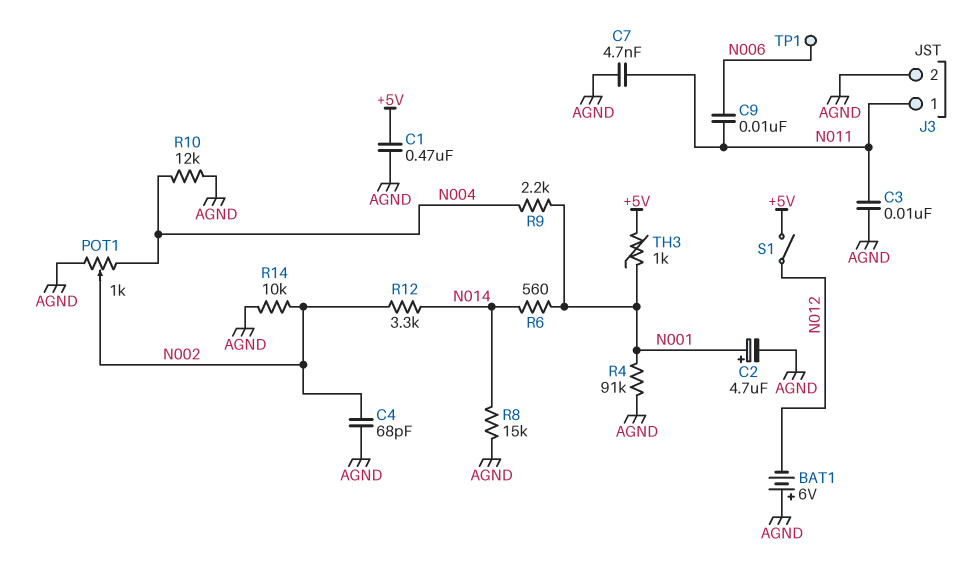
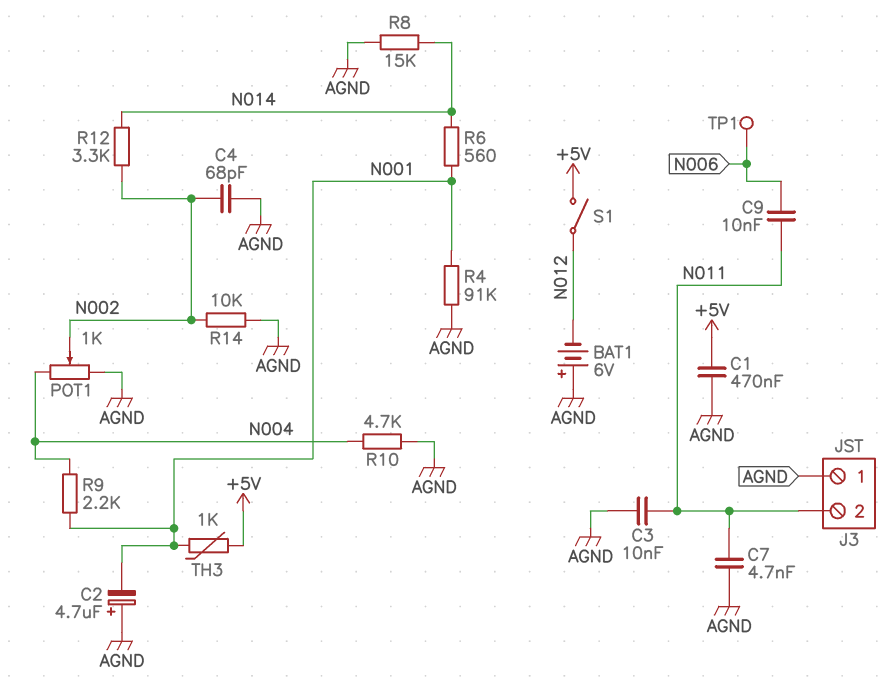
C2: 4.7uF (plus N001, minus AGND) -> 4.7uF (plus AGND, minus N001)
J3 pin 1: N011 -> AGND
J3 pin 2: AGND -> N011
R10: 12k (AGND, N004) -> 4.7k (AGND, N004)

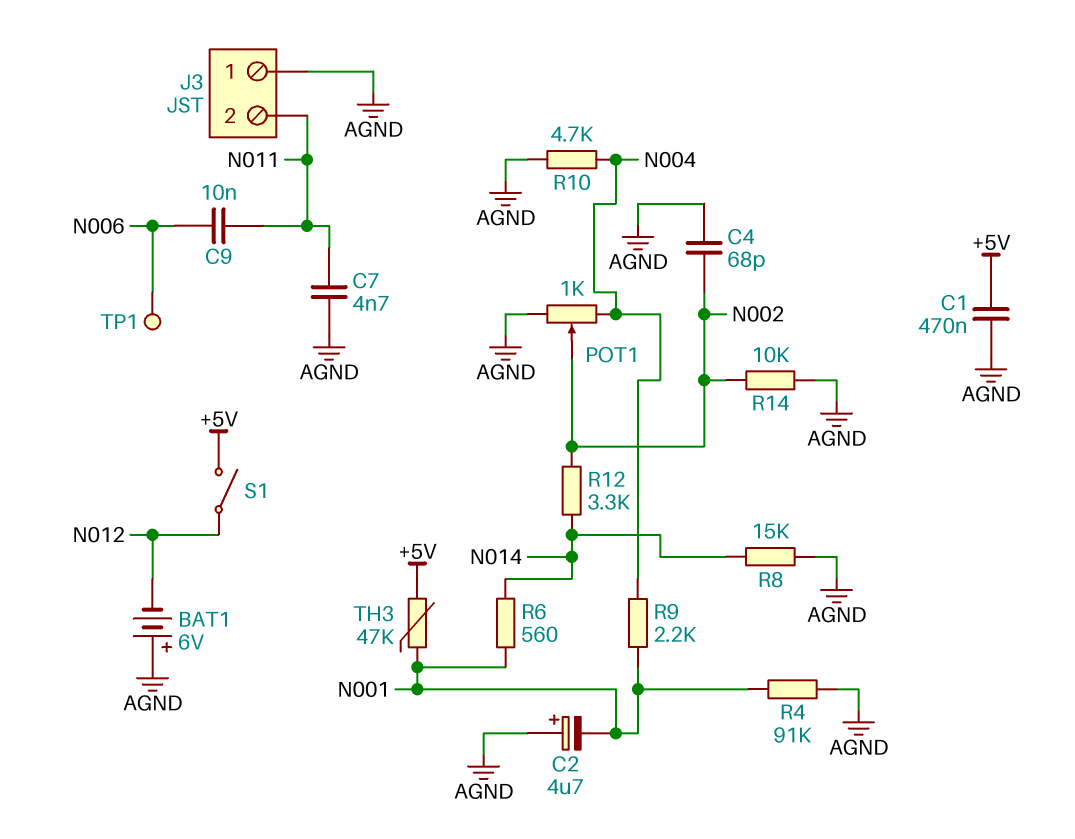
C3: 10nF (AGND, N011) -> none
TH3: 1k (+5V, N001) -> 47k (+5V, N001)

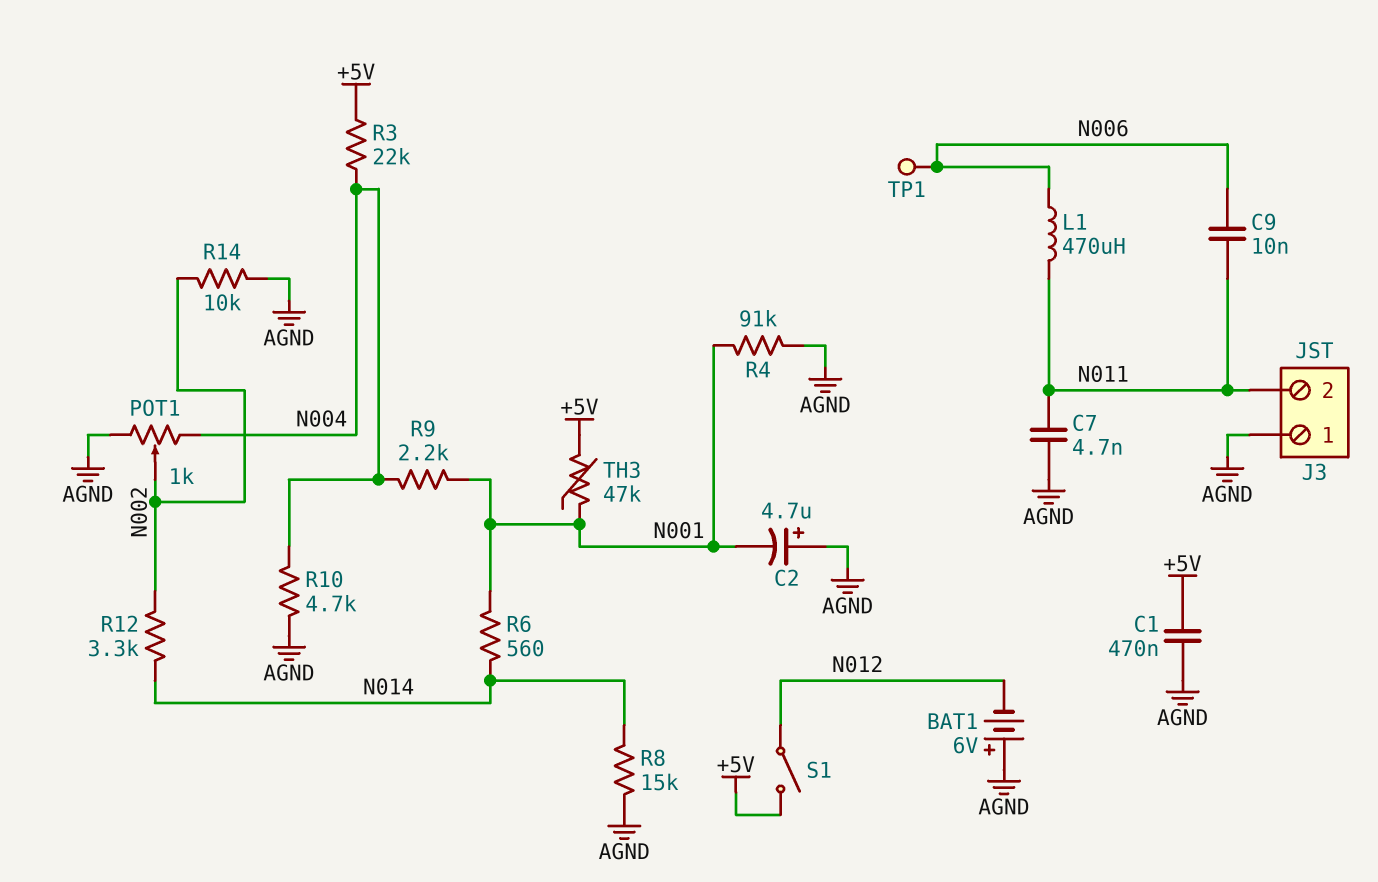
C4: 68pF (AGND, N002) -> none
L1: none -> 470uH (N006, N011)
R3: none -> 22k (+5V, N004)

